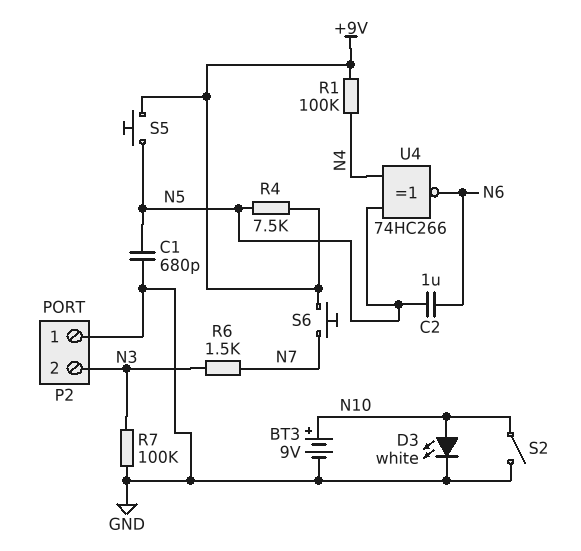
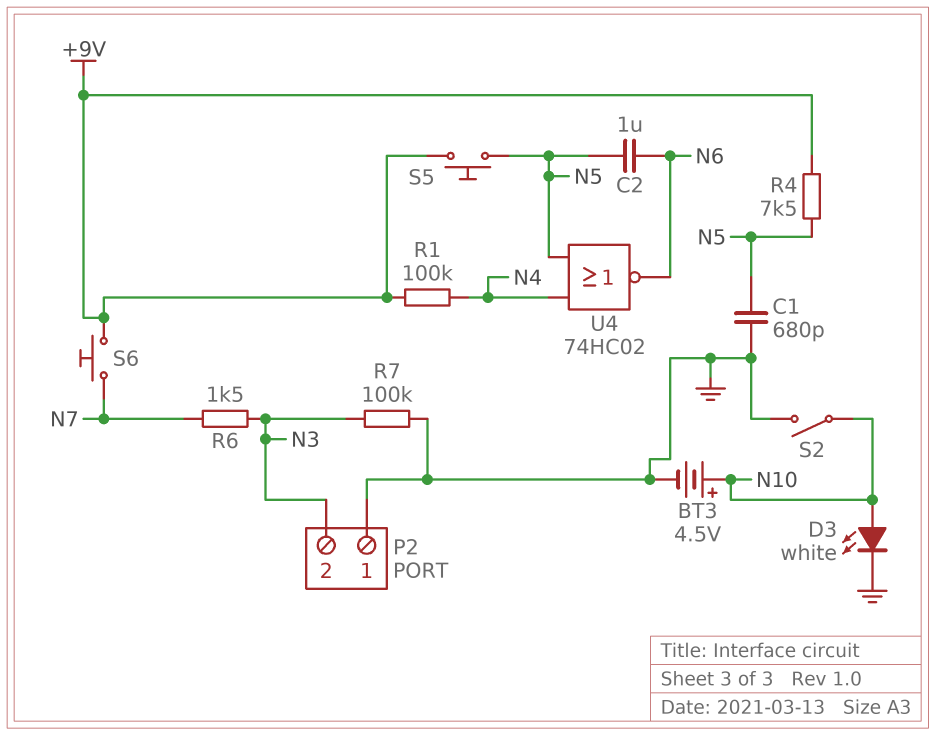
BT3: 9V (plus N10, minus GND) -> 4.5V (plus N10, minus GND)
U4: XNOR 74HC266 (in N4, in N5, out N6) -> NOR 74HC02 (in N4, in N5, out N6)

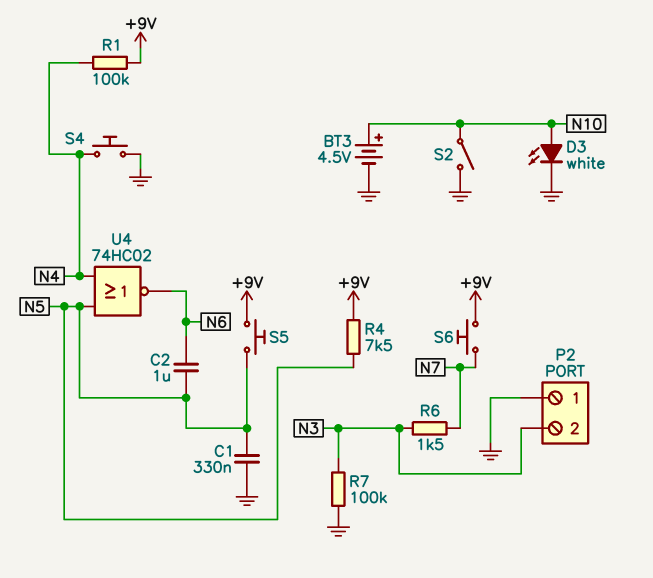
C1: 680pF (GND, N5) -> 330nF (GND, N5)
S4: none -> button (GND, N4)

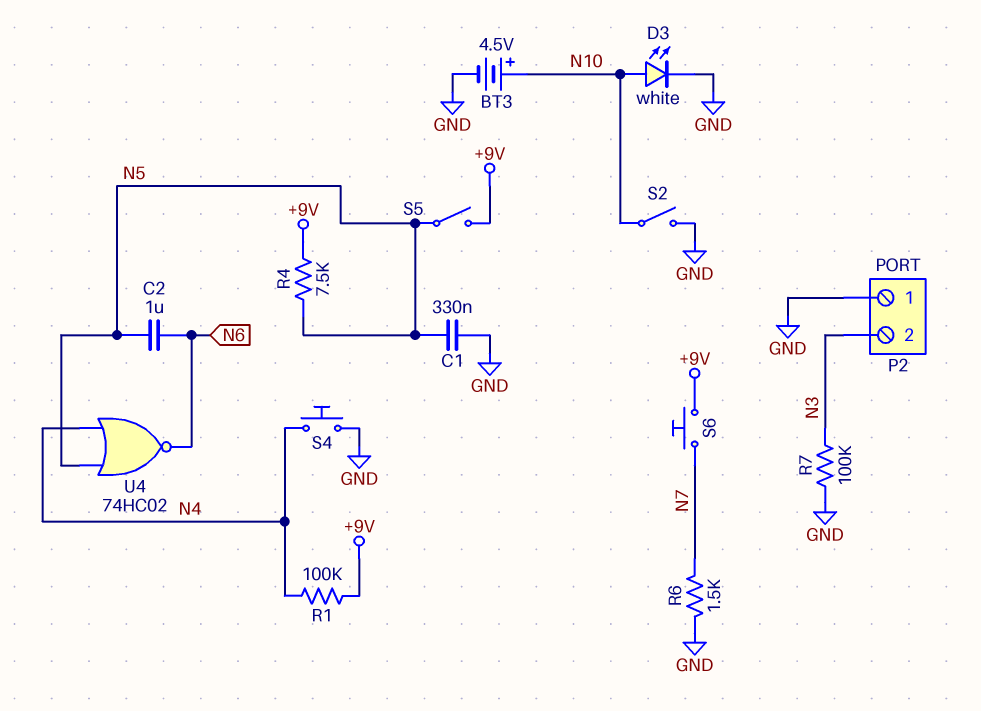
R6: 1.5k (N3, N7) -> 1.5k (GND, N7)
S5: button (+9V, N5) -> switch (+9V, N5)

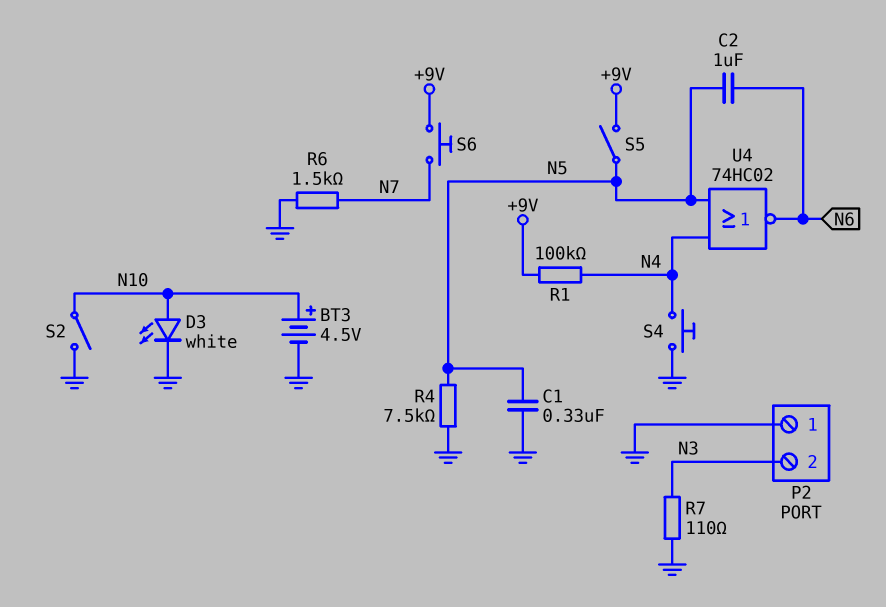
R4: 7.5k (+9V, N5) -> 7.5k (GND, N5)
R7: 100k (GND, N3) -> 110 (GND, N3)

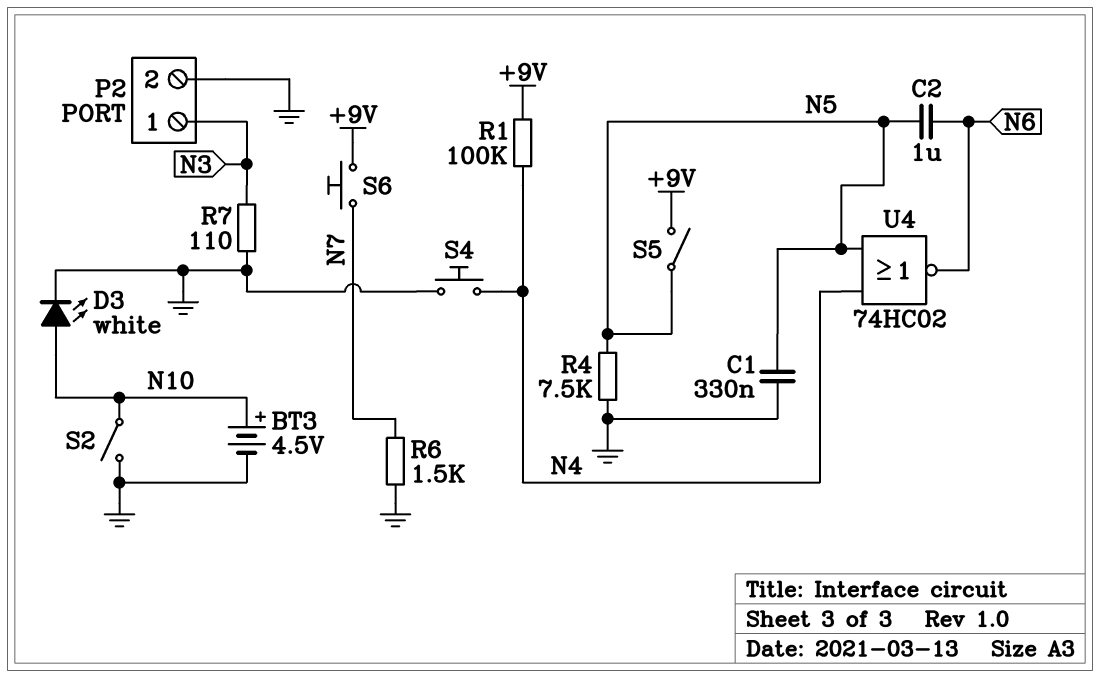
P2 pin 1: GND -> N3
P2 pin 2: N3 -> GND

